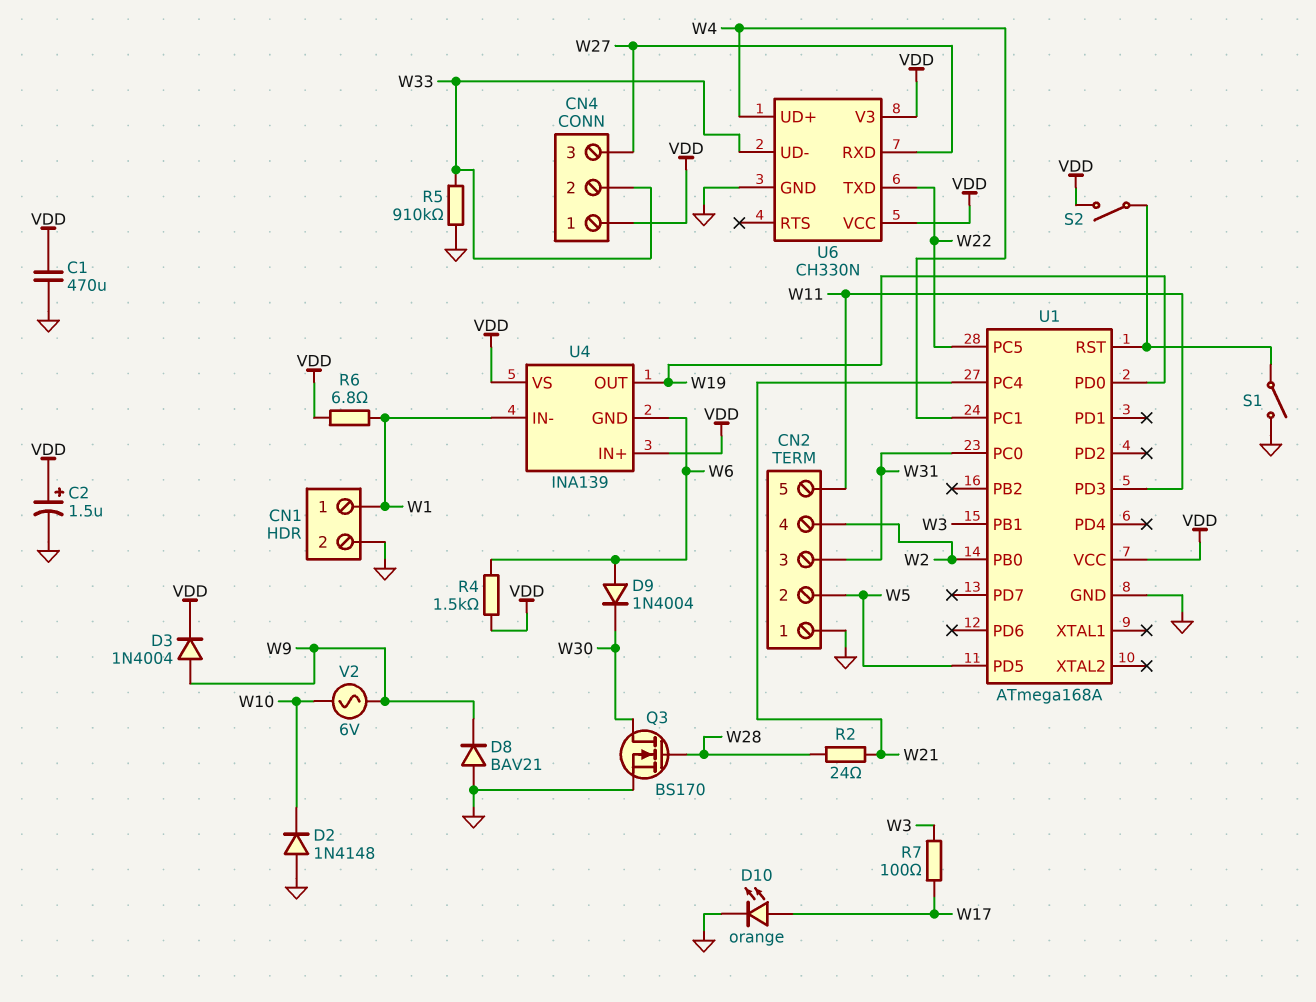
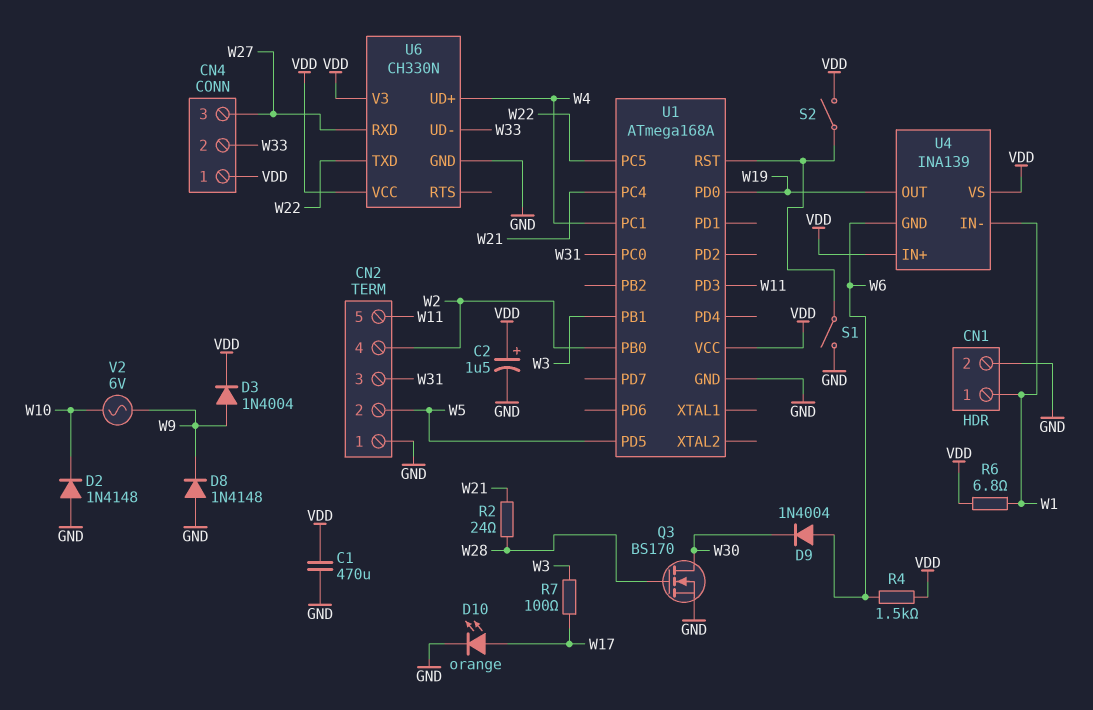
D8: diode BAV21 (A GND, K W9) -> diode 1N4148 (A GND, K W9)
R5: 910k (GND, W33) -> none

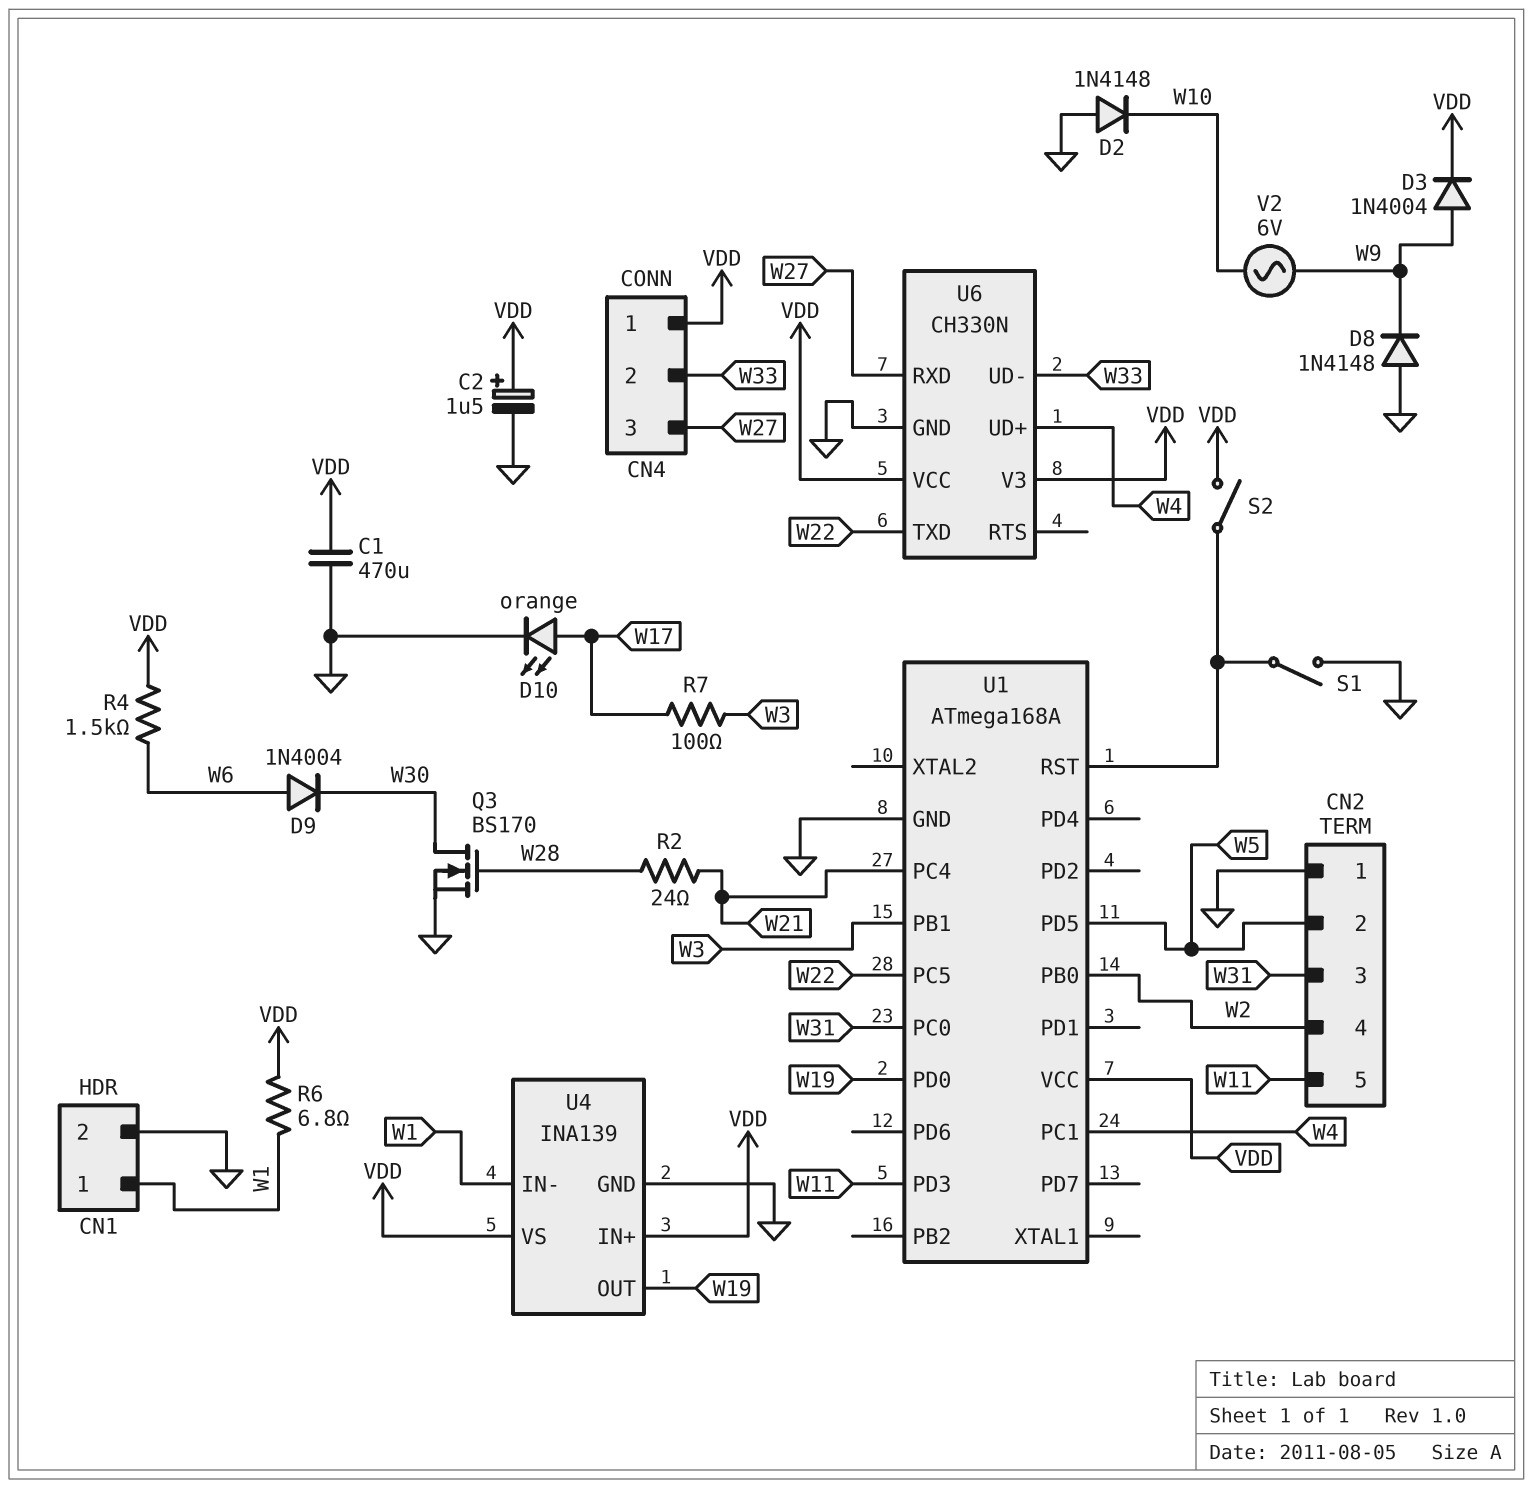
U4 pin GND: W6 -> GND

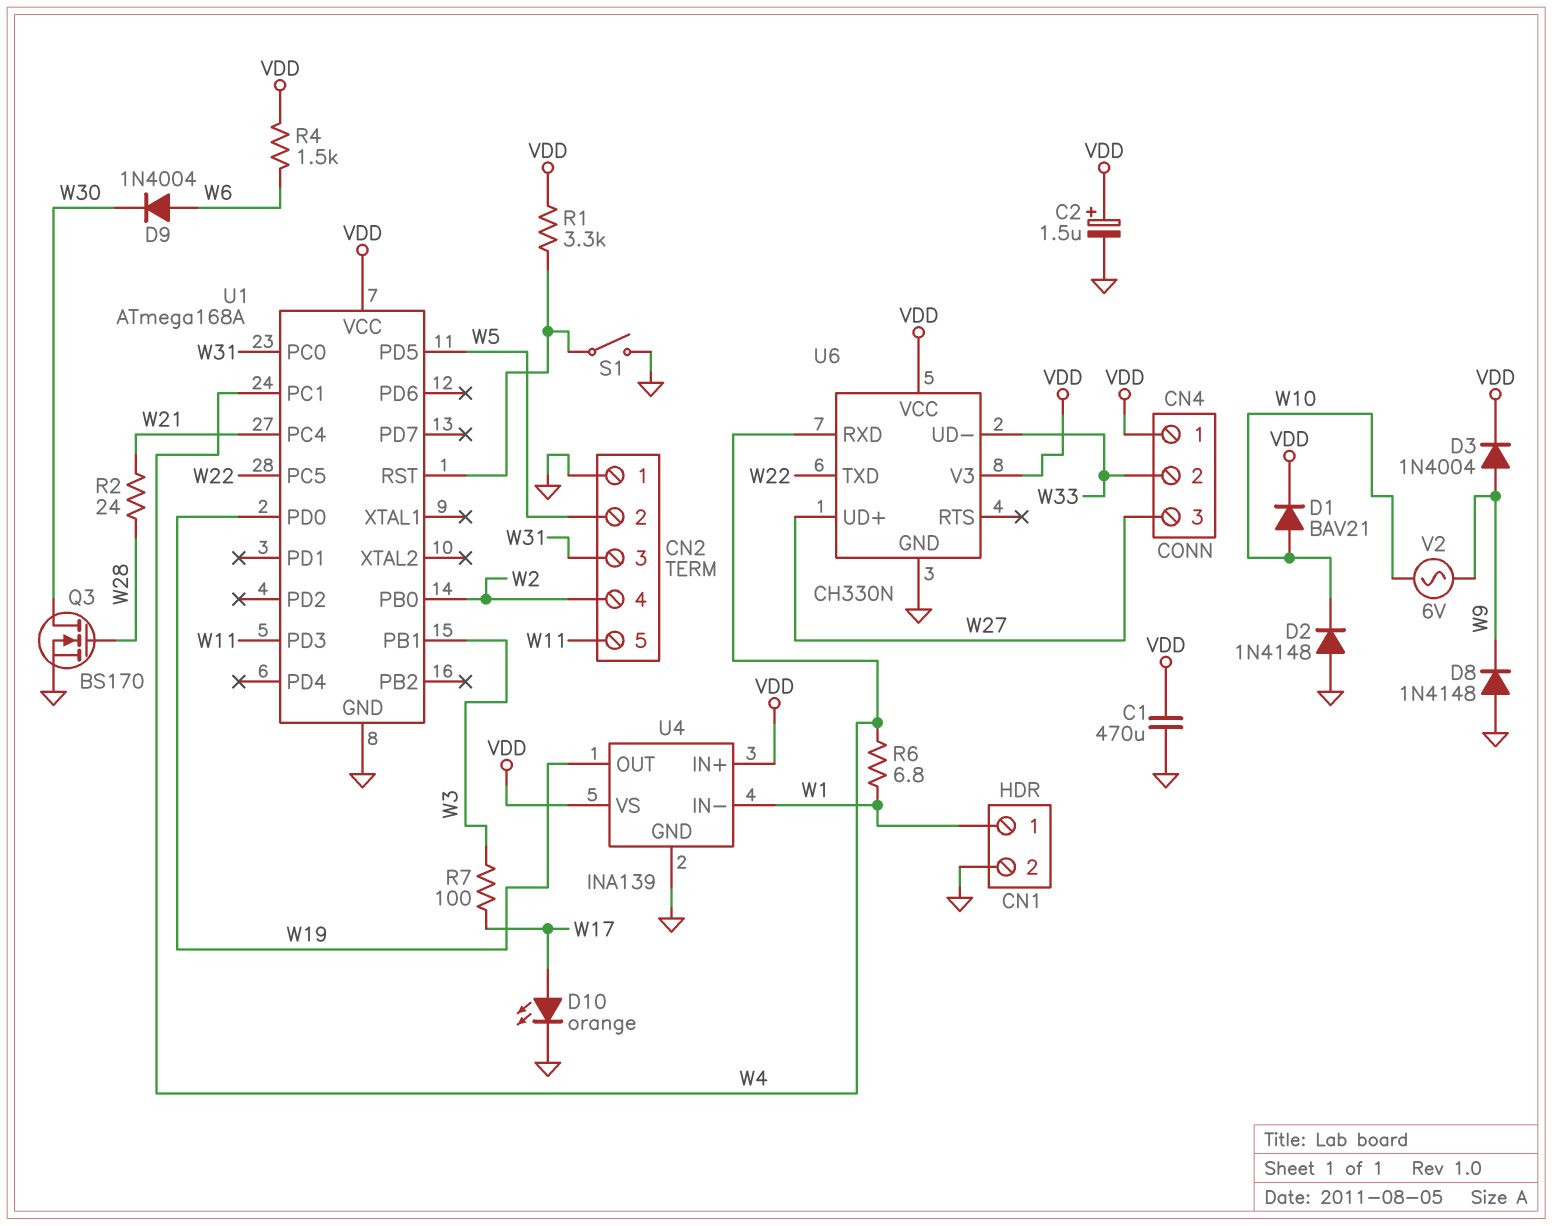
D1: none -> diode BAV21 (A W10, K VDD)
R1: none -> 3.3k (U1/RST, VDD)
R6: 6.8 (VDD, W1) -> 6.8 (W1, W4)
S2: switch (U1/RST, VDD) -> none
U6 pin RXD: W27 -> W4
U6 pin UD+: W4 -> W27

